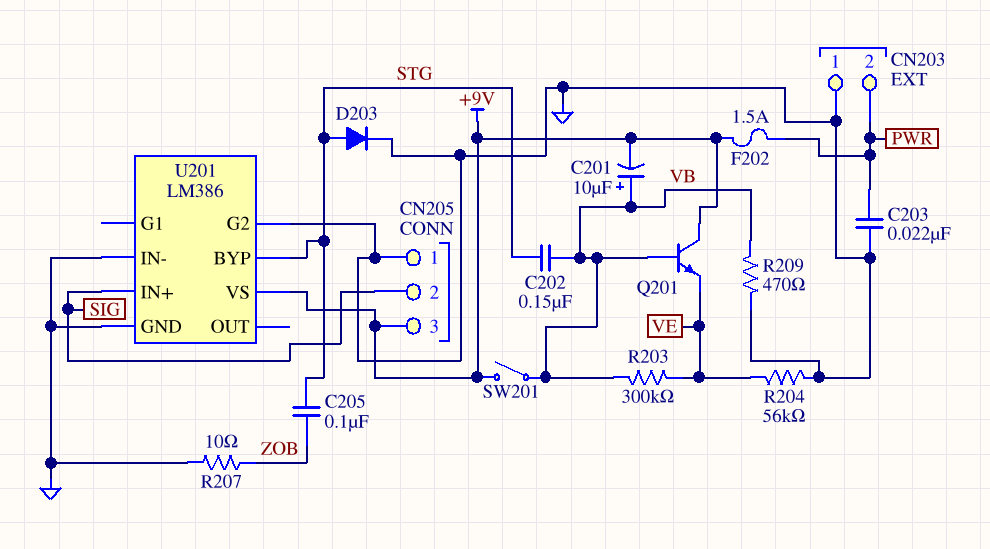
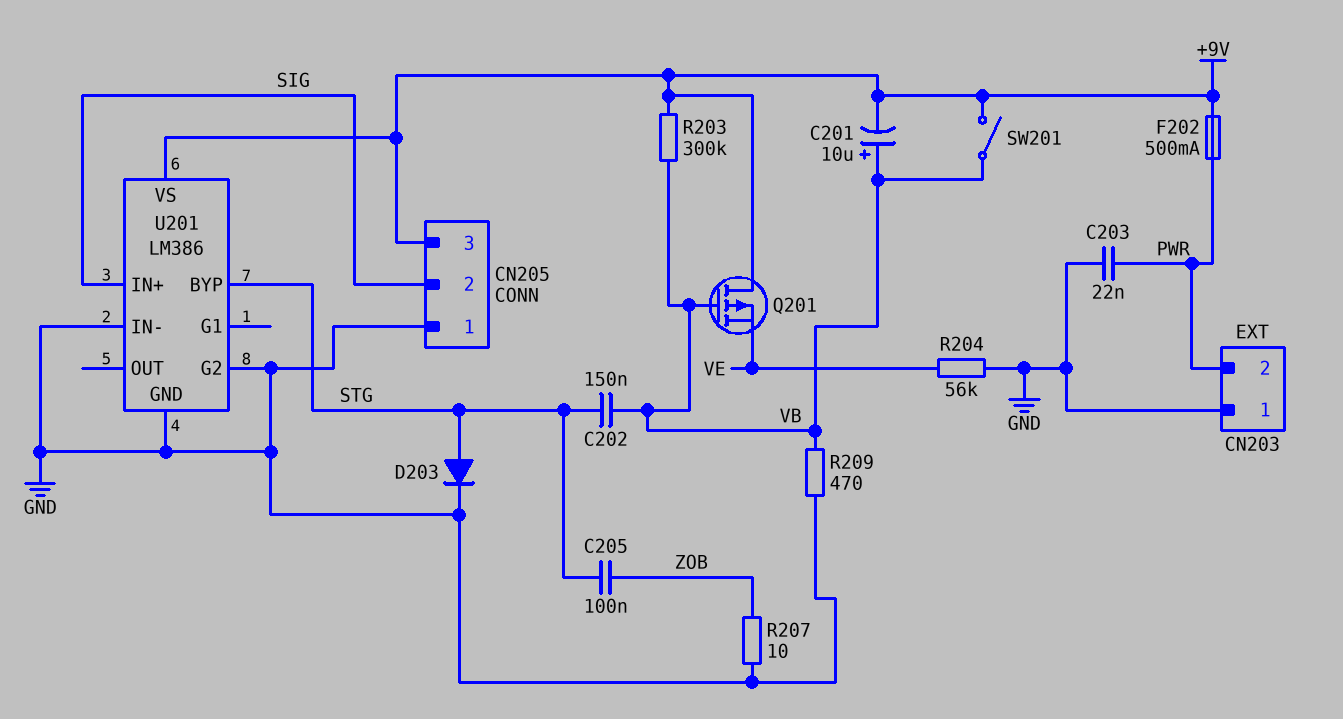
F202: 1.5A (+9V, PWR) -> 500mA (+9V, PWR)
Q201: NPN (B VB, C +9V, E VE) -> PMOS (G VB, D +9V, S VE)
R203: 300k (VB, VE) -> 300k (+9V, VB)

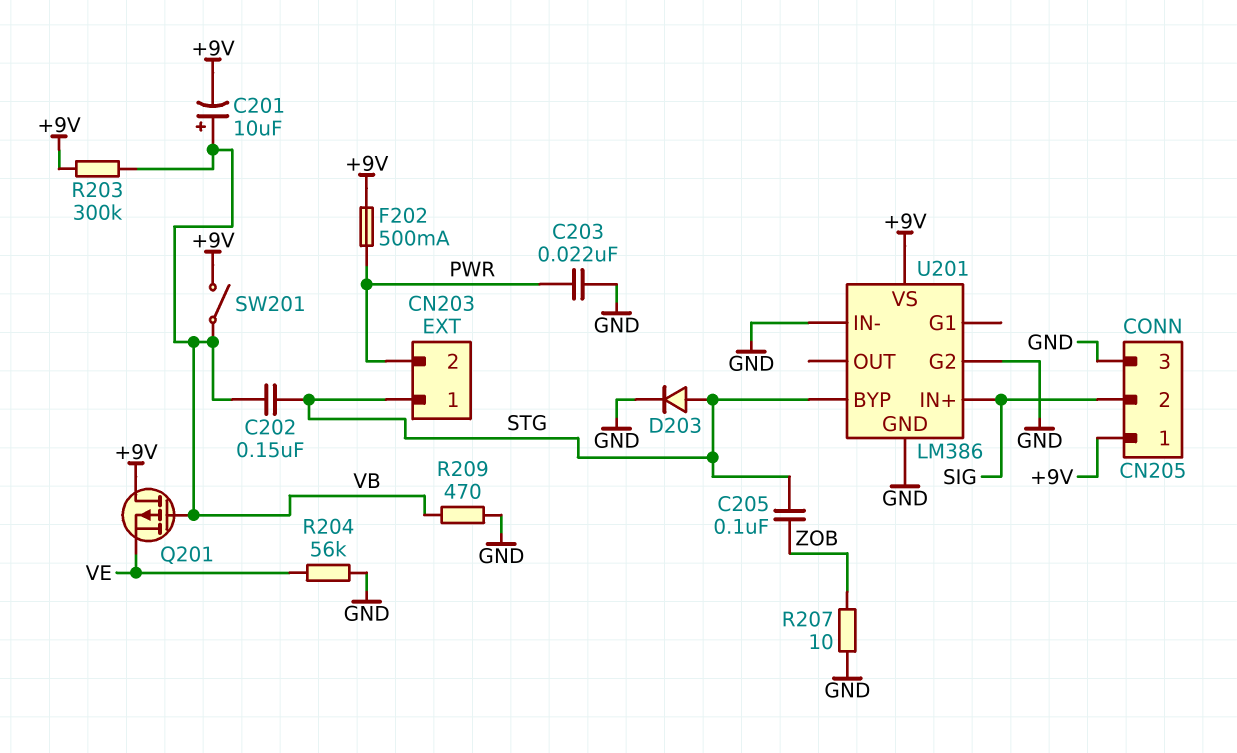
CN203 pin 1: GND -> STG
CN205 pin 1: GND -> +9V
CN205 pin 3: +9V -> GND

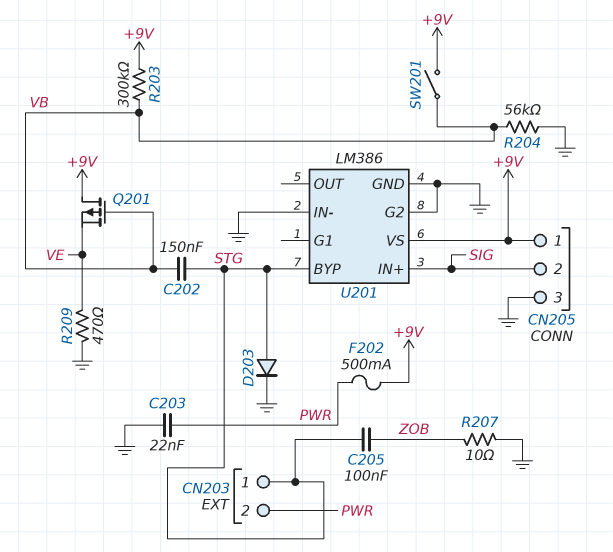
C201: 10uF (plus VB, minus +9V) -> none
R204: 56k (GND, VE) -> 56k (GND, VB)
R209: 470 (GND, VB) -> 470 (GND, VE)

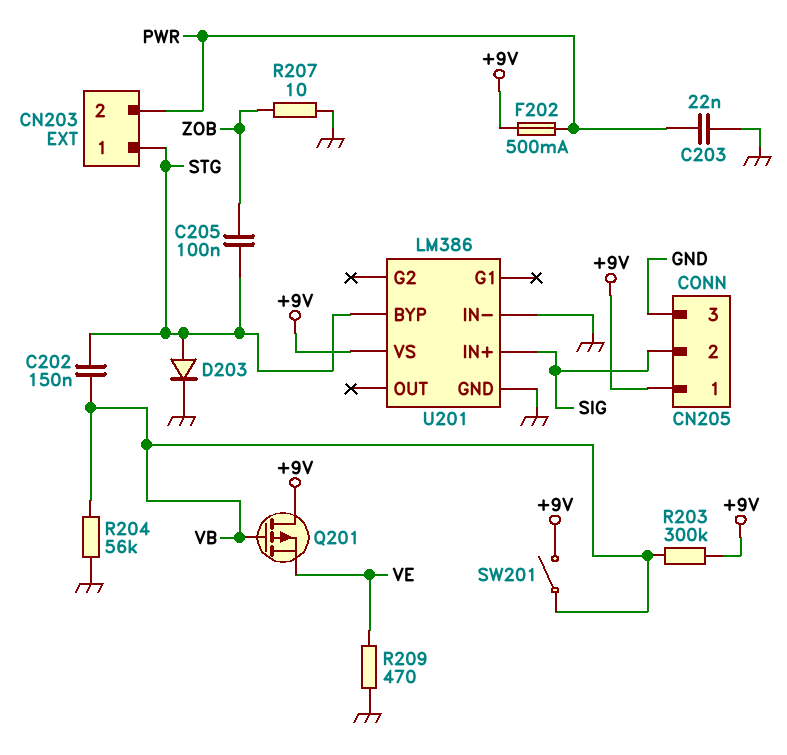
U201 pin G2: GND -> none

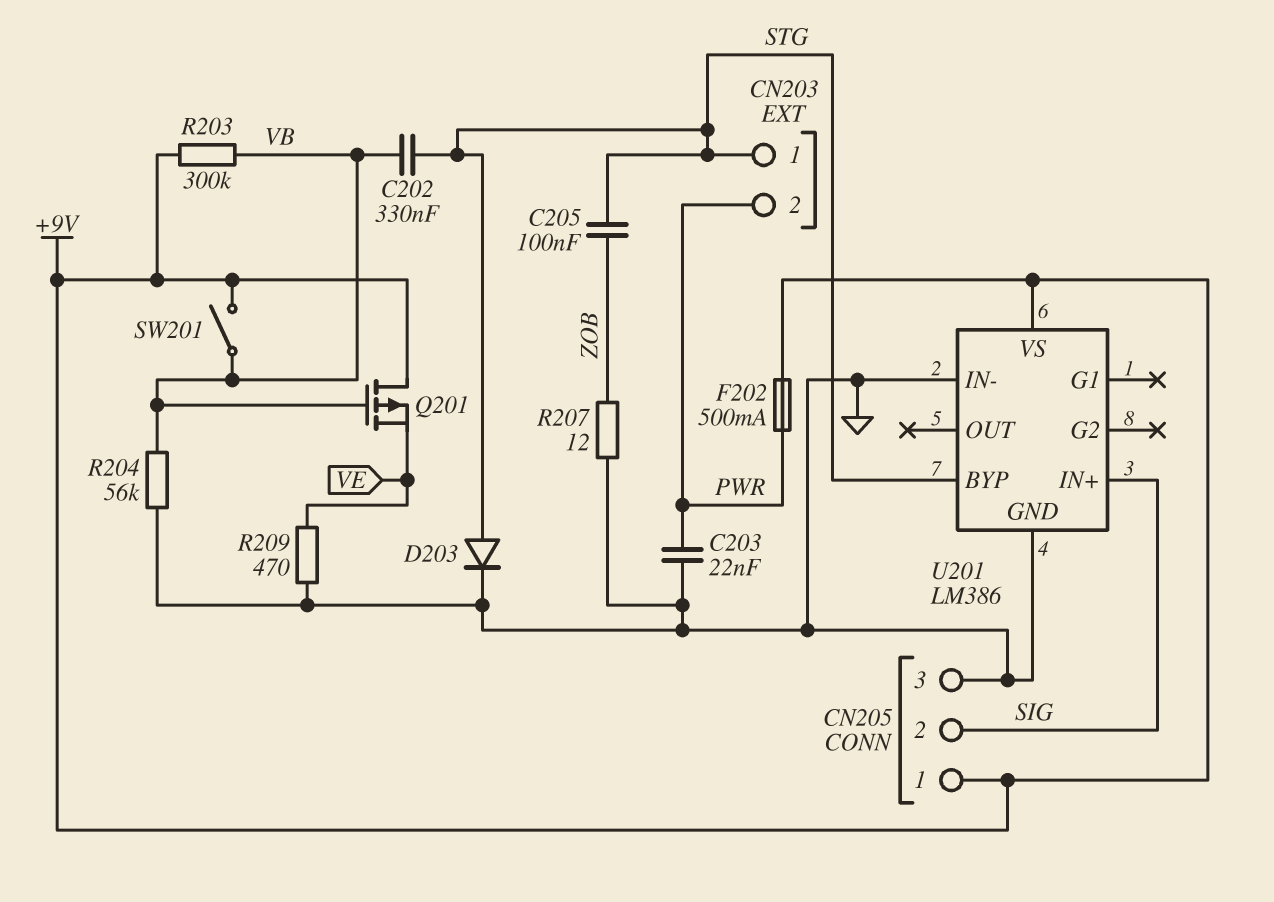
C202: 150nF (STG, VB) -> 330nF (STG, VB)
R207: 10 (GND, ZOB) -> 12 (GND, ZOB)

